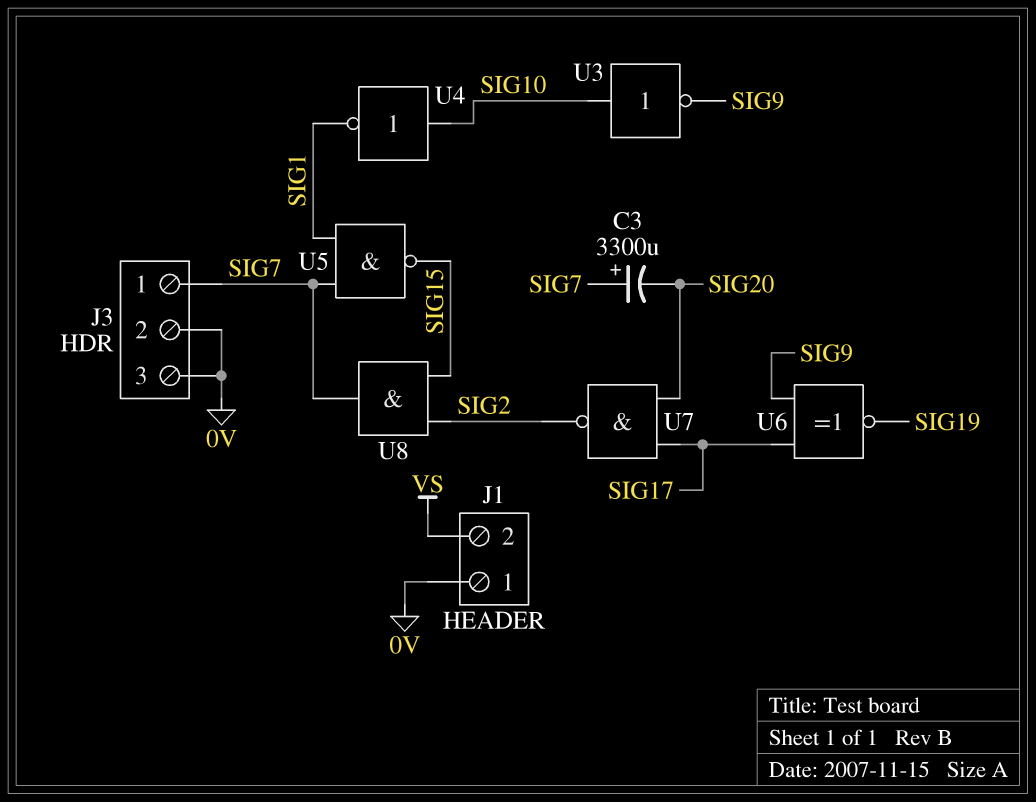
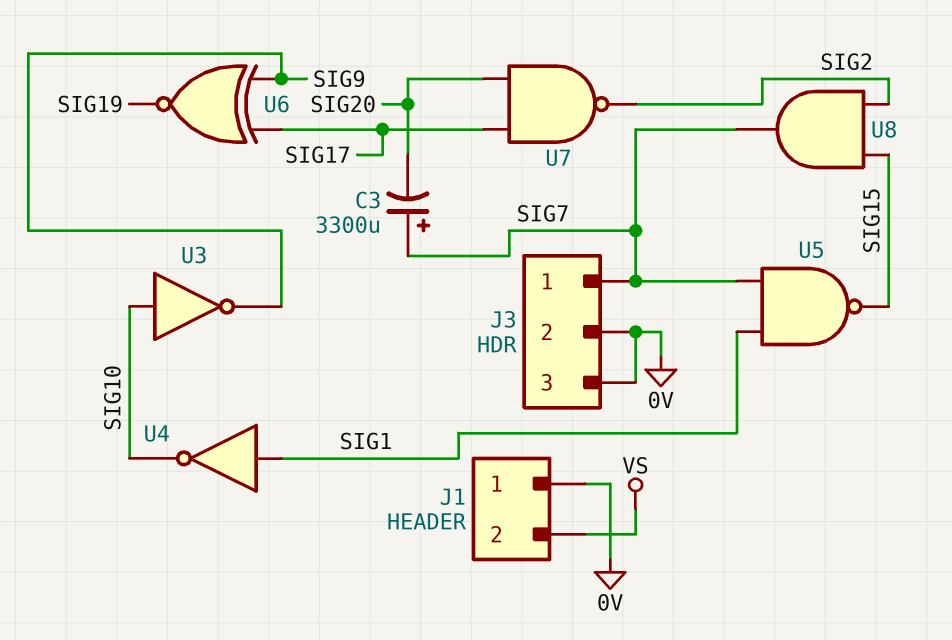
U4: NOT (in SIG10, out SIG1) -> NOT (in SIG1, out SIG10)

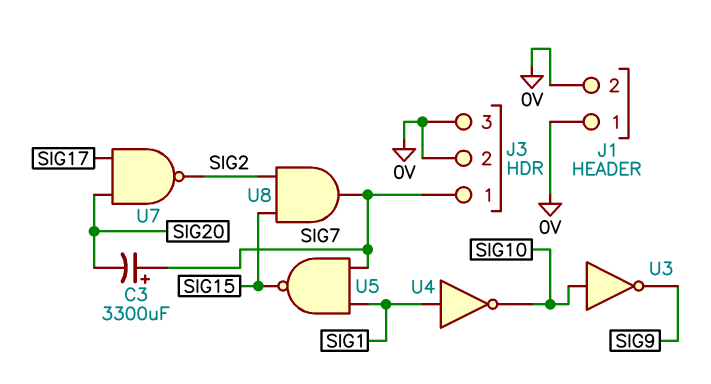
J1 pin 2: VS -> 0V
U6: XNOR (in SIG9, in SIG17, out SIG19) -> none

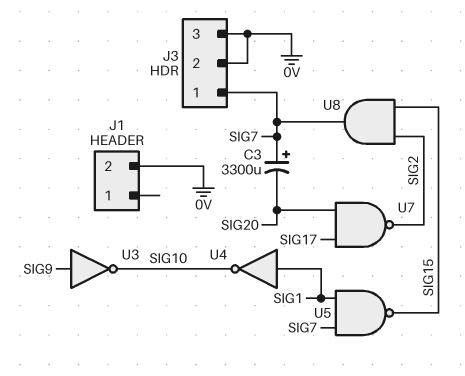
J1 pin 1: 0V -> none
U3: NOT (in SIG10, out SIG9) -> NOT (in SIG9, out SIG10)

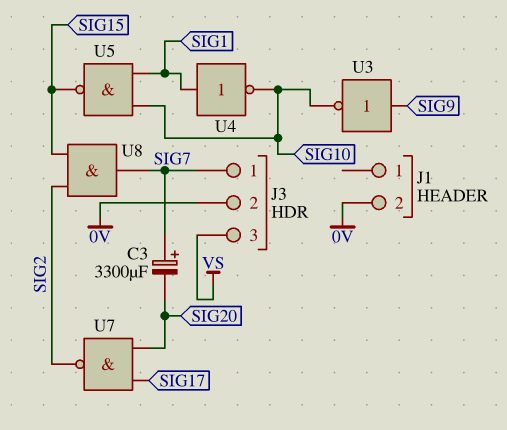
J3 pin 3: 0V -> VS
U5: NAND (in SIG1, in SIG7, out SIG15) -> NAND (in SIG1, in SIG10, out SIG15)

